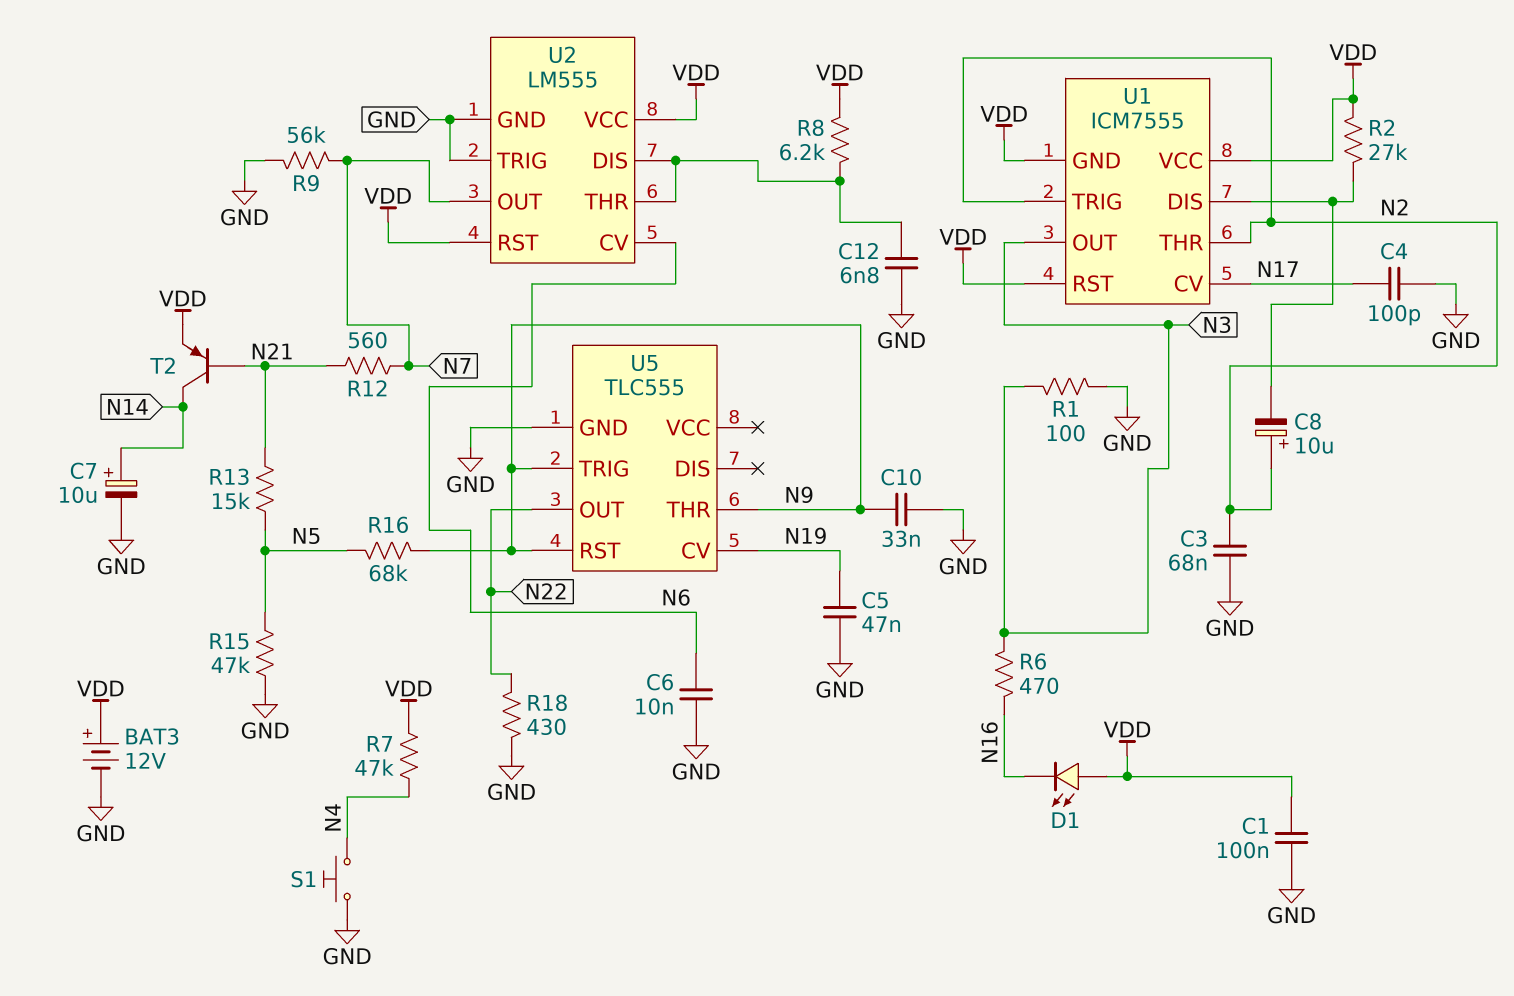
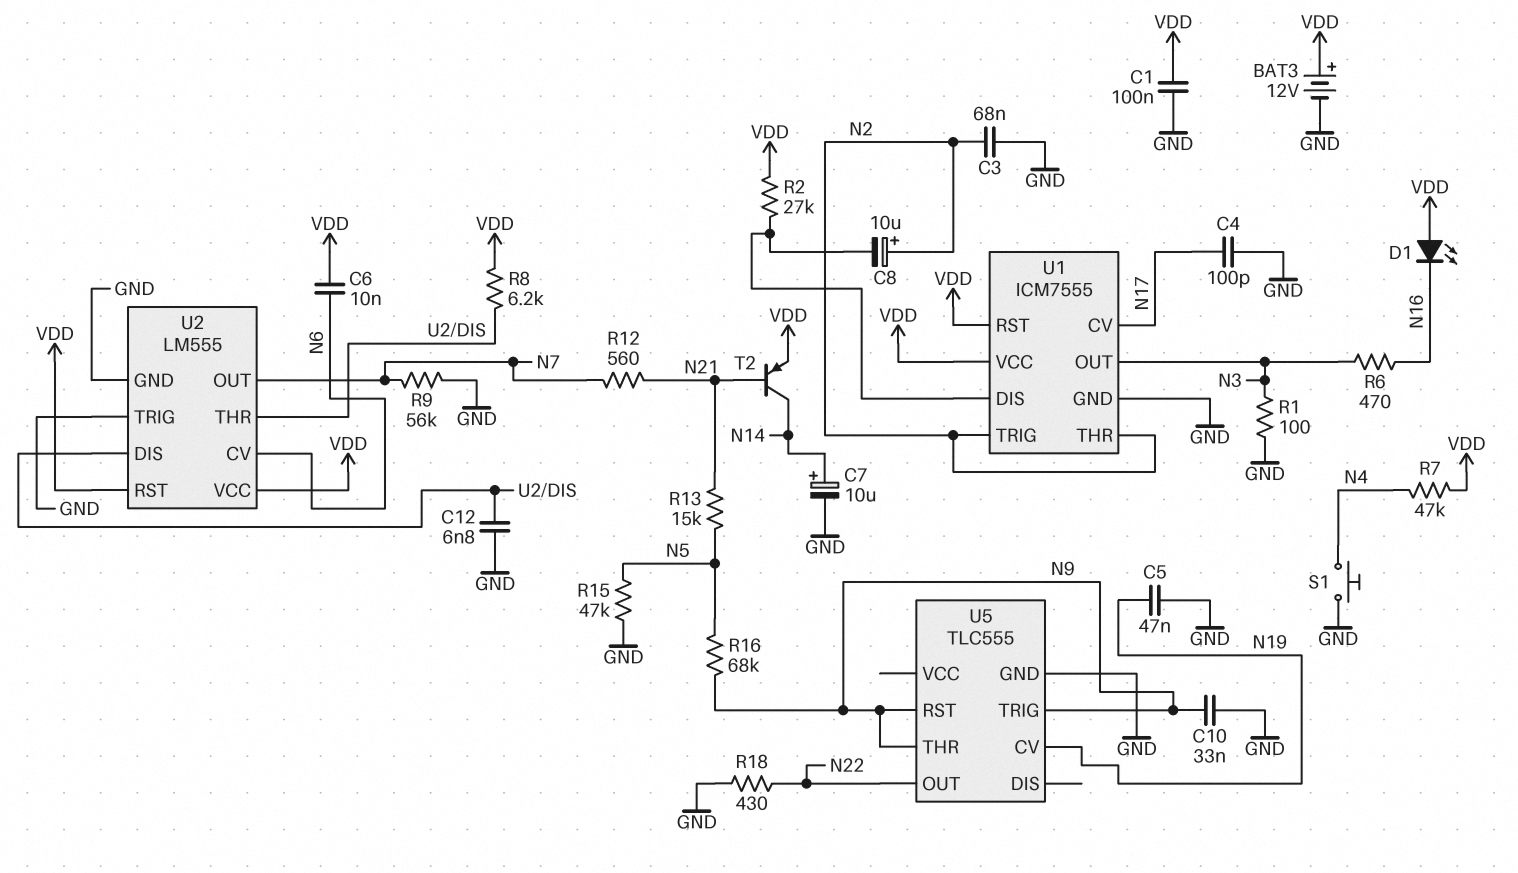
C6: 10nF (GND, N6) -> 10nF (N6, VDD)
U1 pin GND: VDD -> GND

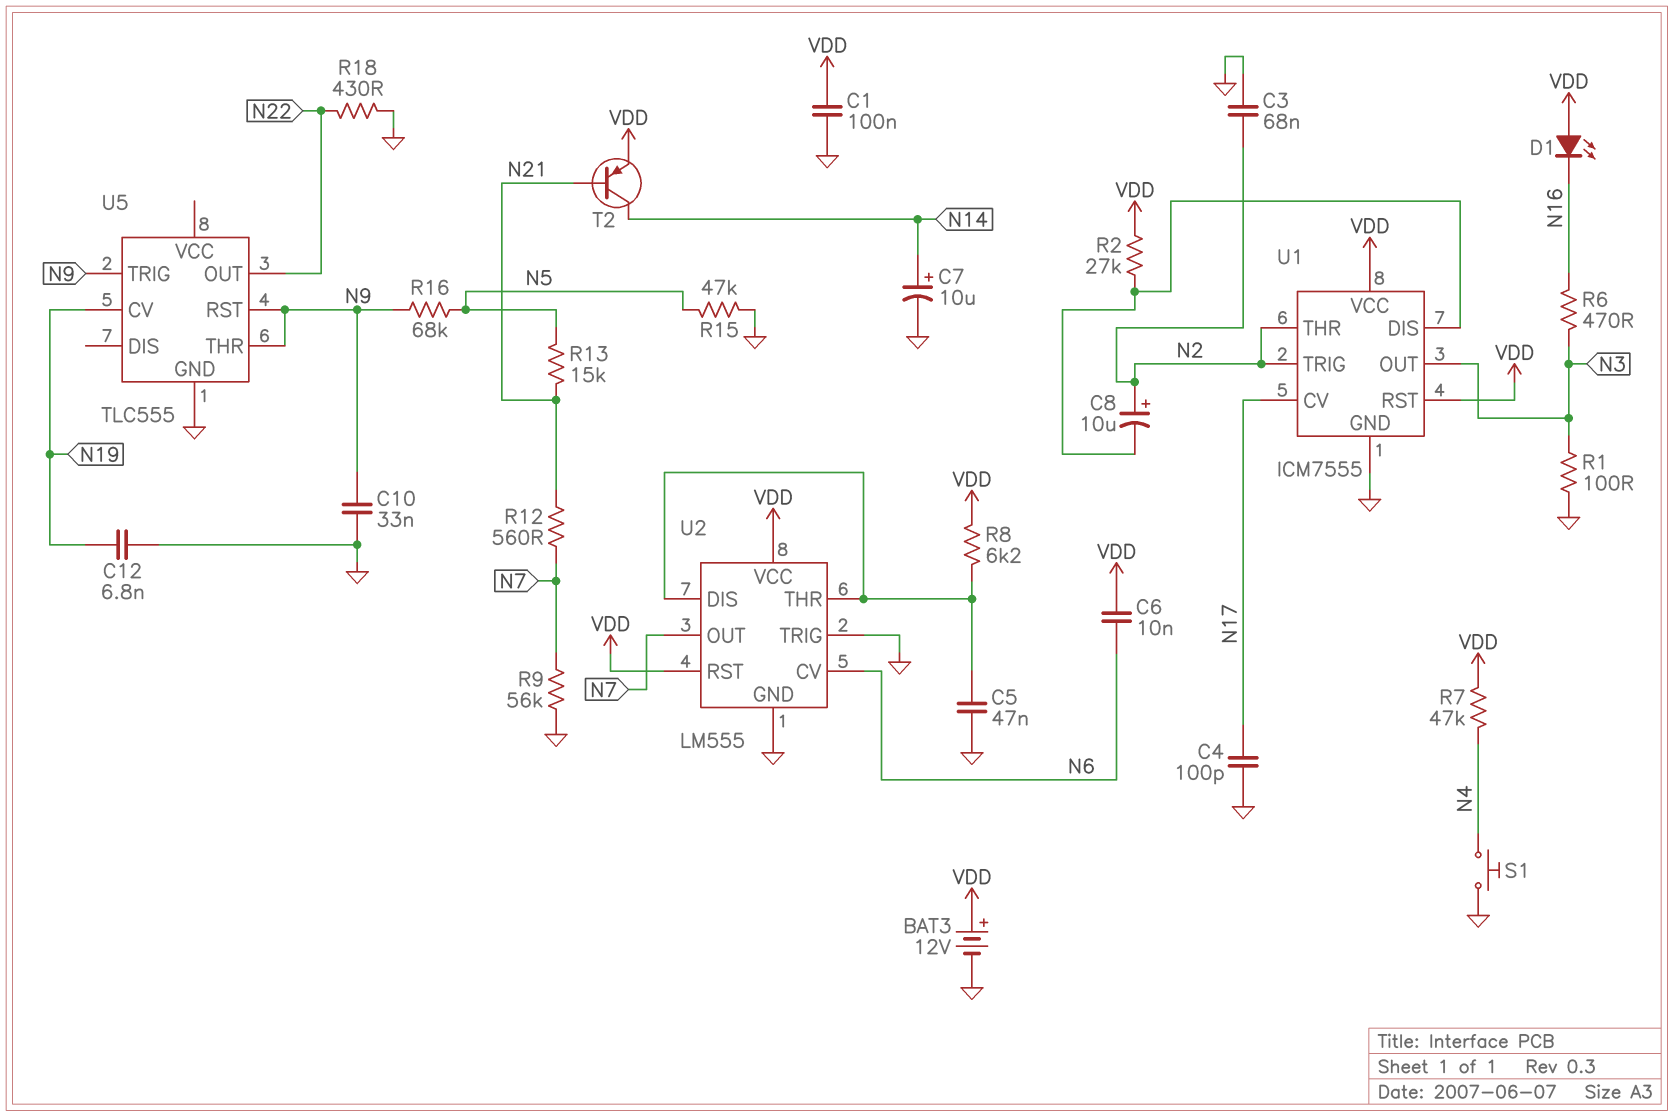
C5: 47nF (GND, N19) -> 47nF (GND, U2/DIS)
C12: 6.8nF (GND, U2/DIS) -> 6.8nF (GND, N19)

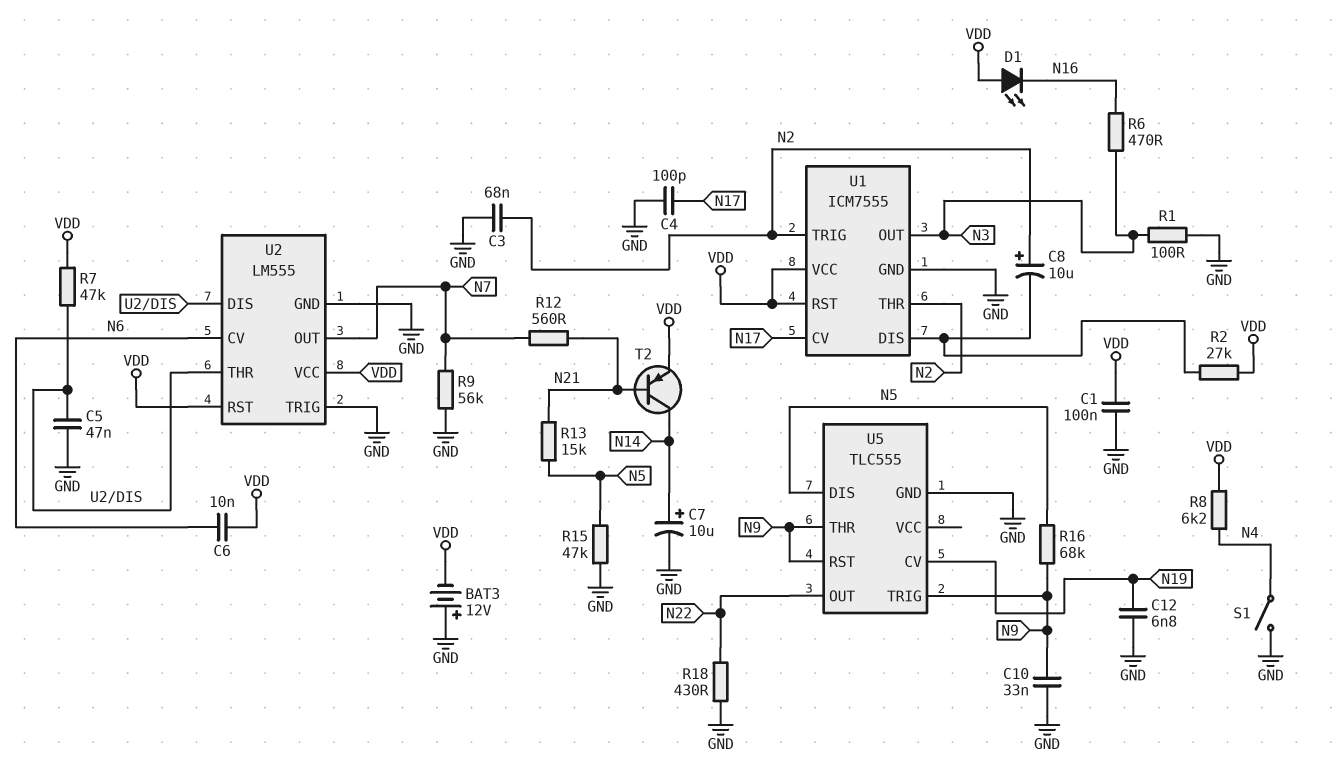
BAT3: 12V (plus VDD, minus GND) -> 12V (plus GND, minus VDD)
R7: 47k (N4, VDD) -> 47k (U2/DIS, VDD)
R8: 6.2k (U2/DIS, VDD) -> 6.2k (N4, VDD)
S1: button (GND, N4) -> switch (GND, N4)
U5 pin DIS: none -> N5

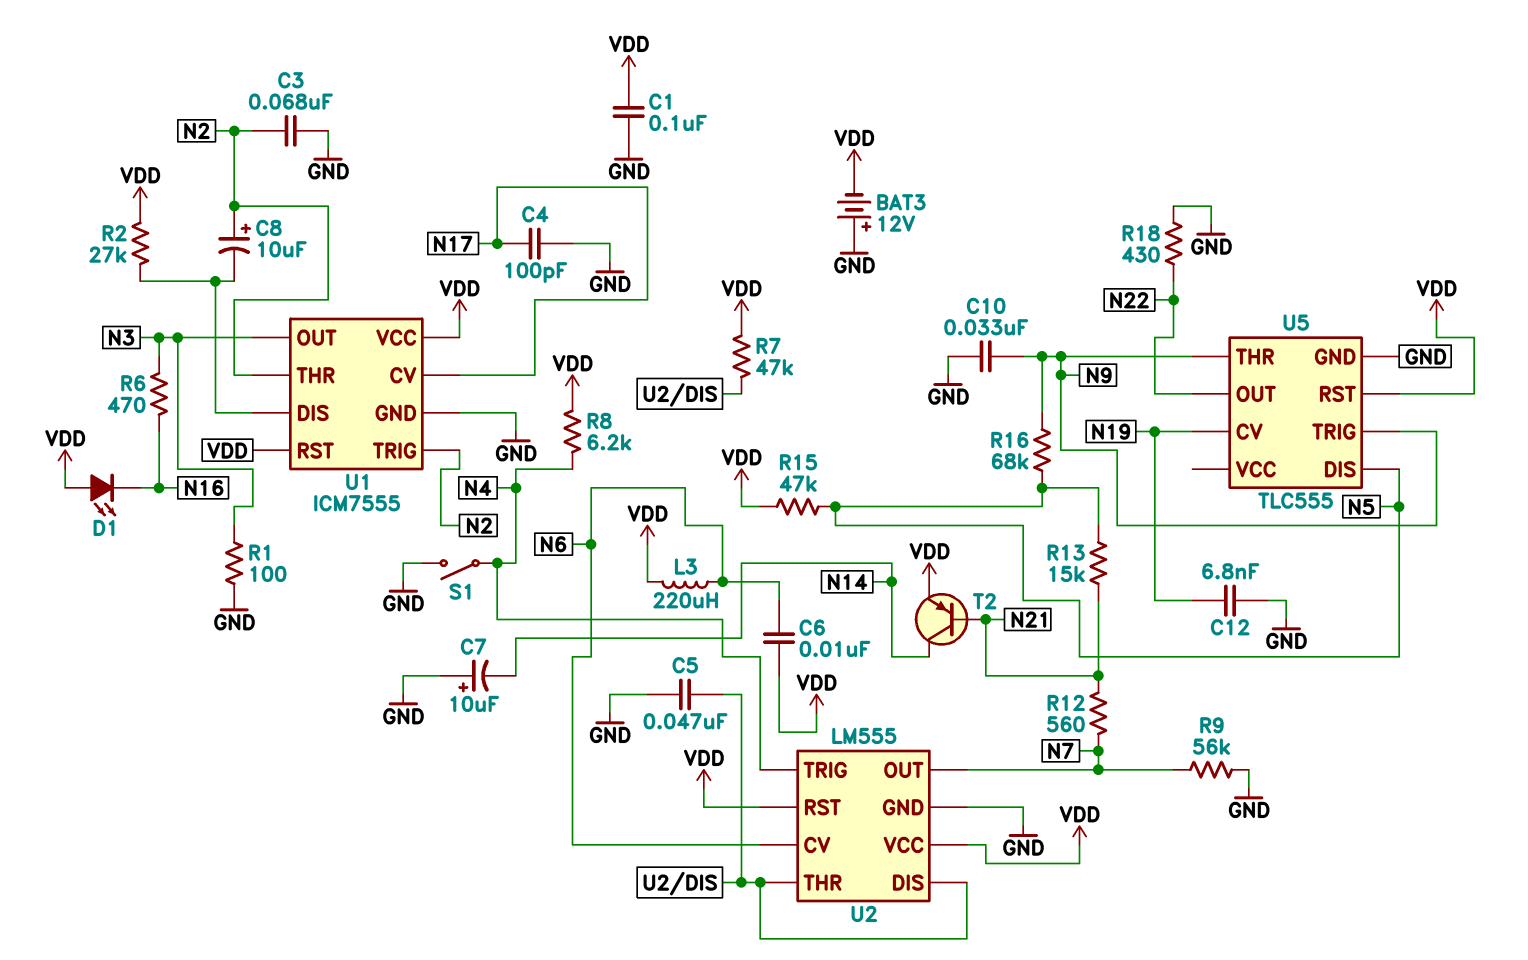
C7: 10uF (plus N14, minus GND) -> 10uF (plus GND, minus N14)
L3: none -> 220uH (N6, VDD)
R15: 47k (GND, N5) -> 47k (N5, VDD)
U2 pin TRIG: GND -> N4
U5 pin RST: N9 -> VDD

